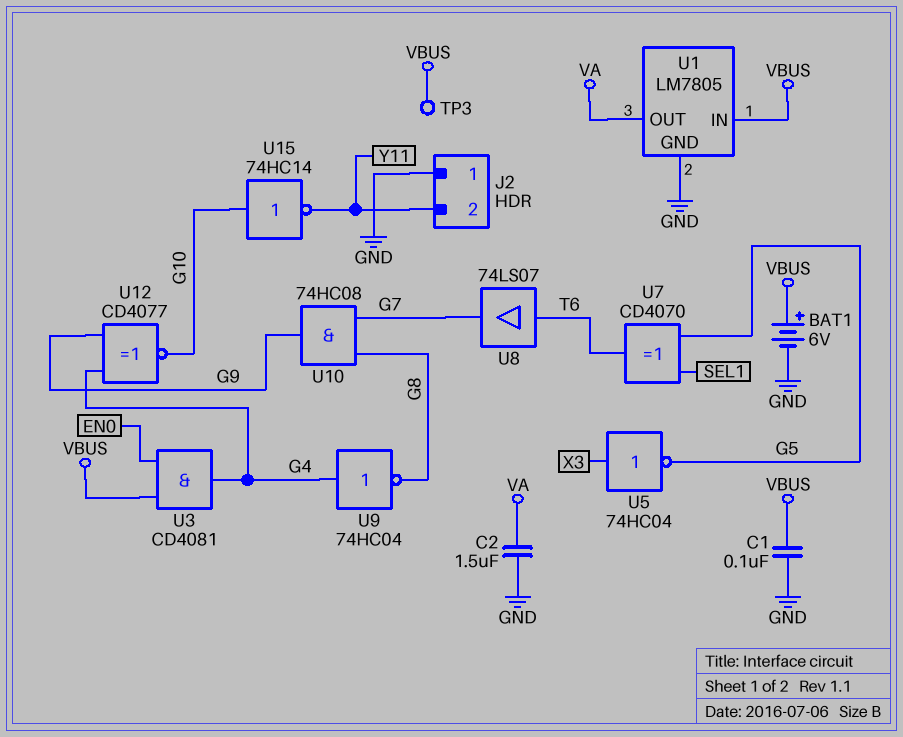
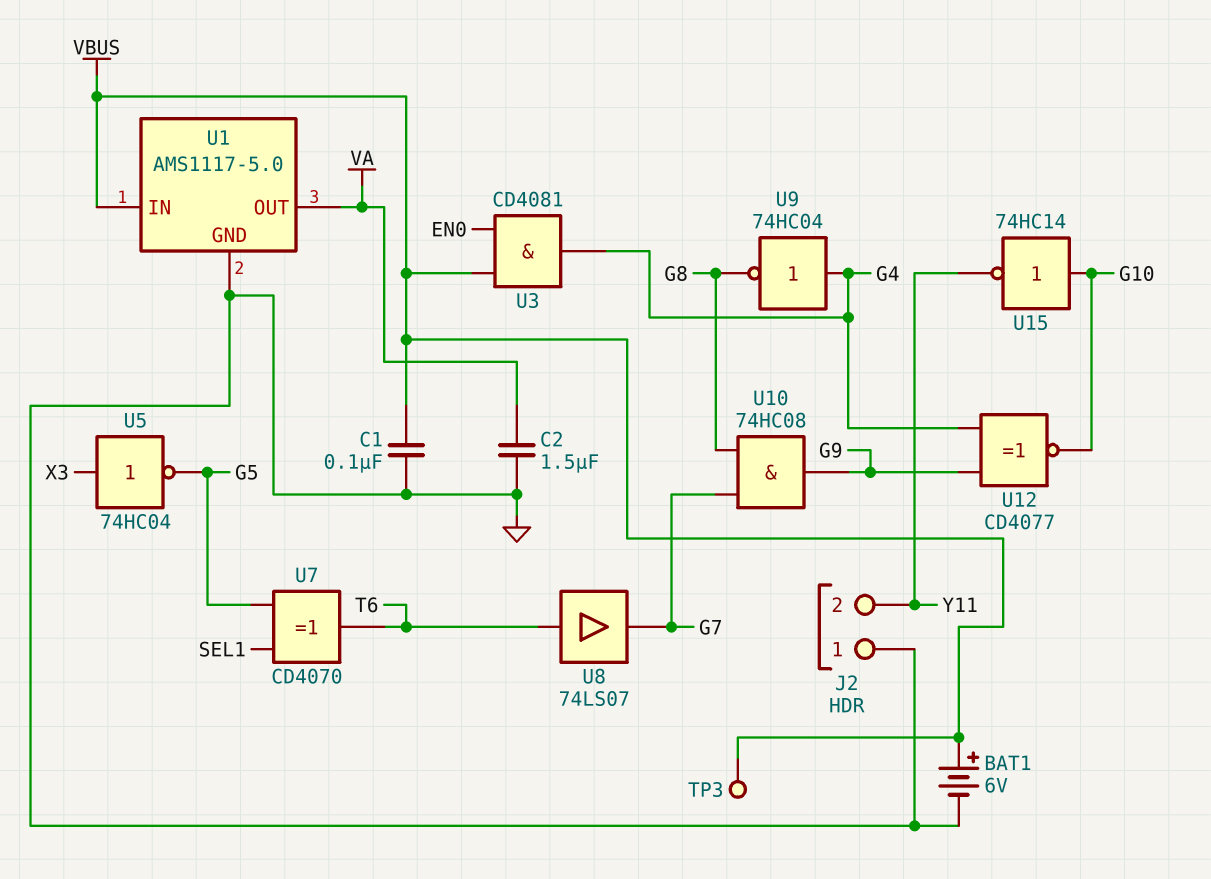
U1: LM7805 -> AMS1117-5.0

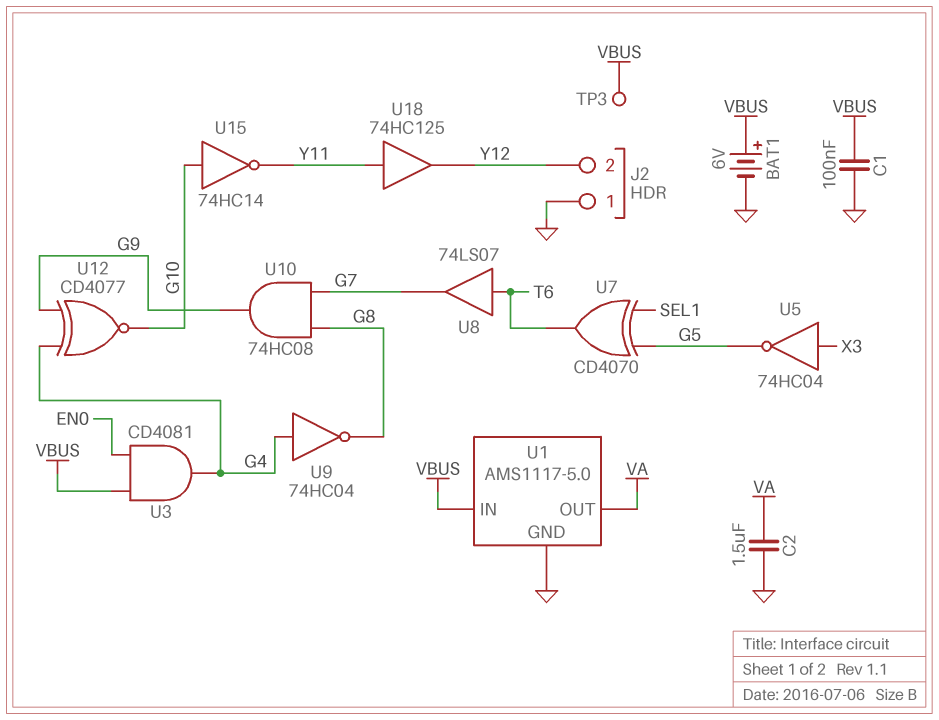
J2 pin 2: Y11 -> Y12
U18: none -> buffer 74HC125 (in Y11, out Y12)

